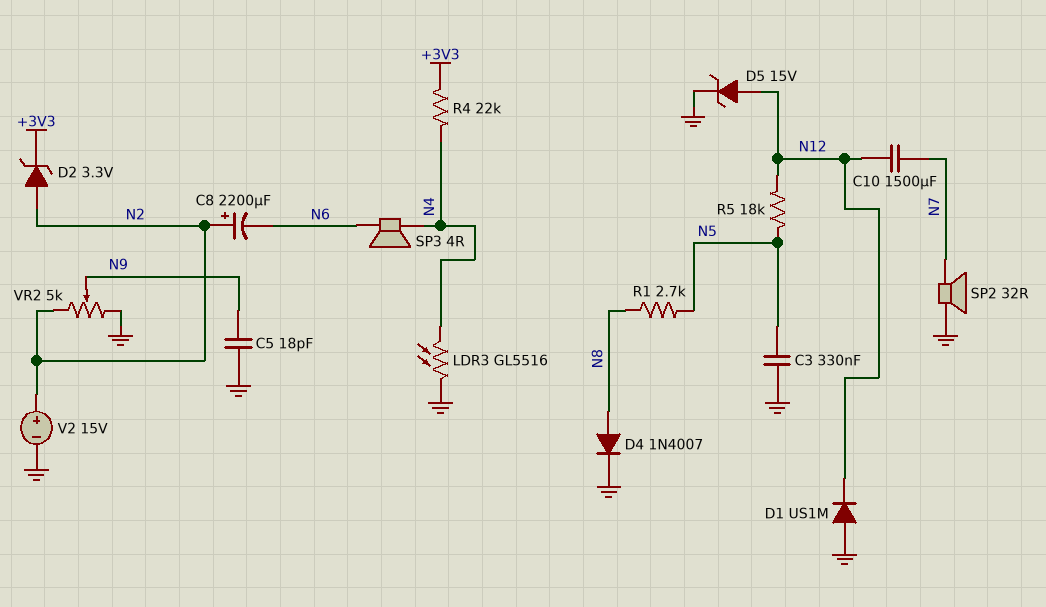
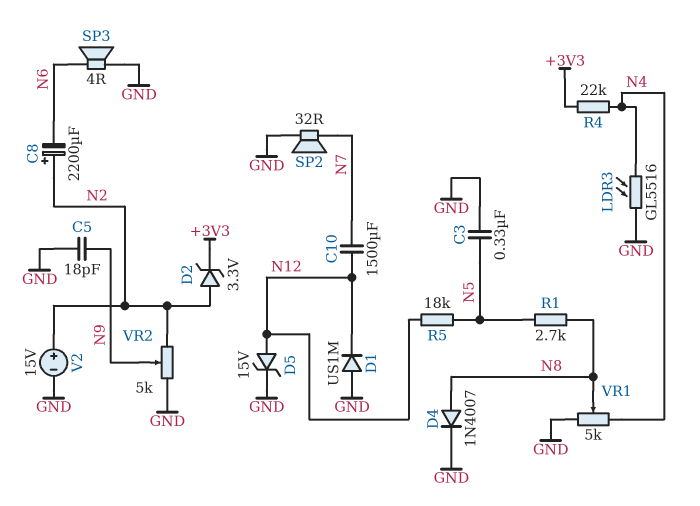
SP3: speaker 4R (N4, N6) -> speaker 4R (GND, N6)
VR1: none -> 5k (GND, N4, wiper N8)

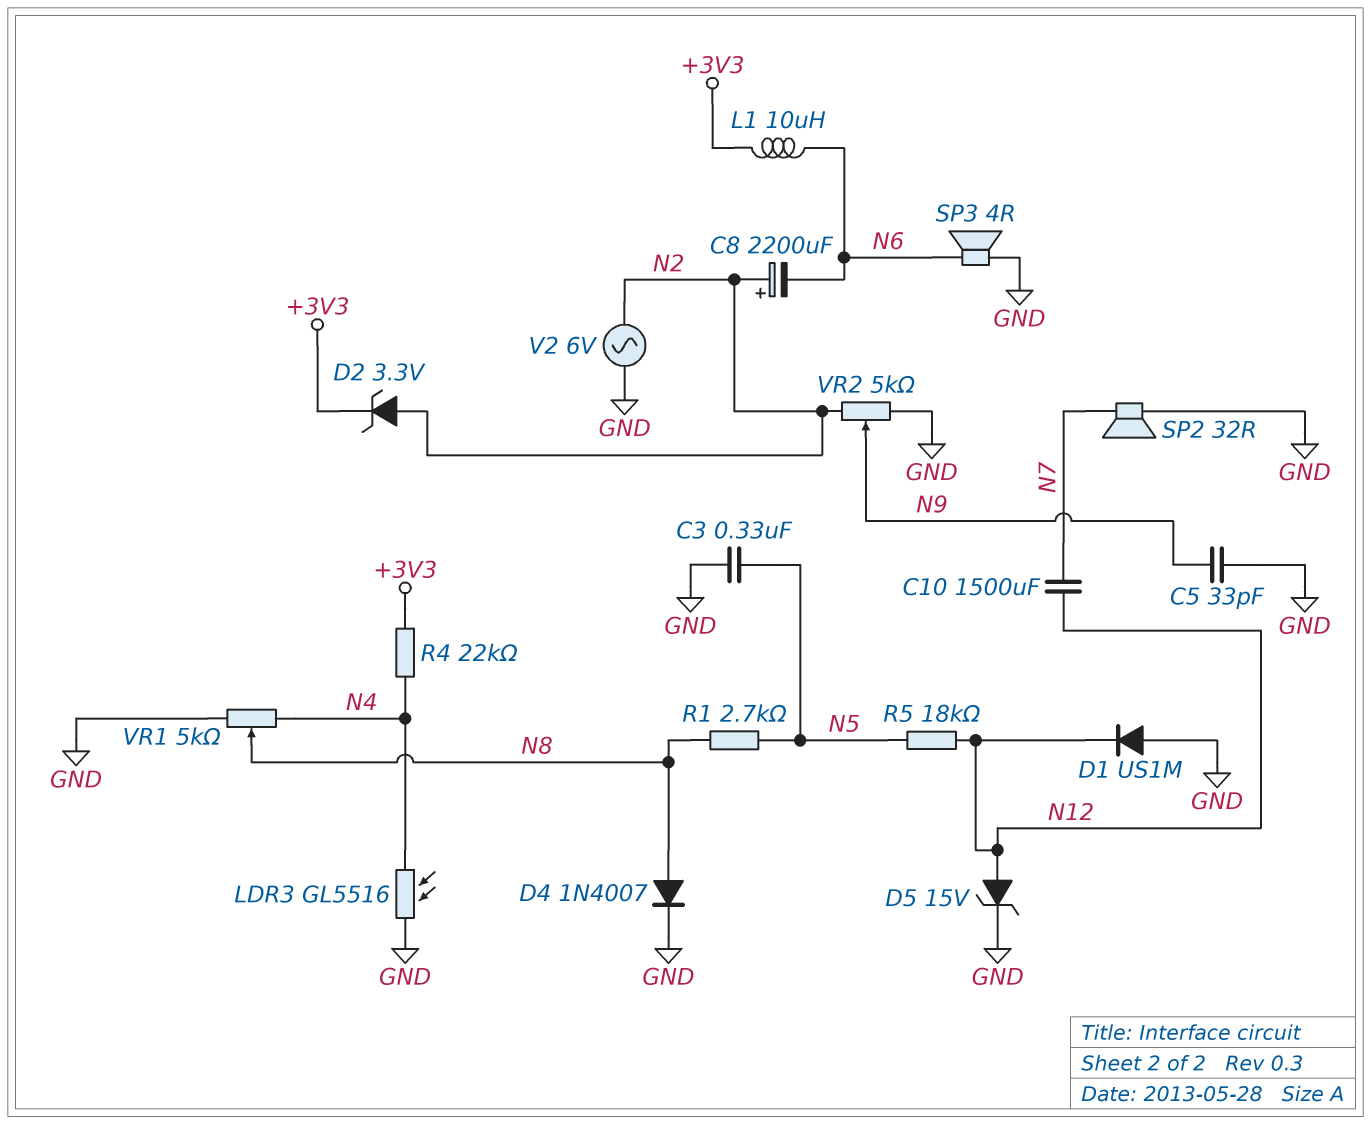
C5: 18pF (GND, N9) -> 33pF (GND, N9)
L1: none -> 10uH (+3V3, N6)
V2: 15V (plus N2, minus GND) -> AC 6V (GND, N2)

